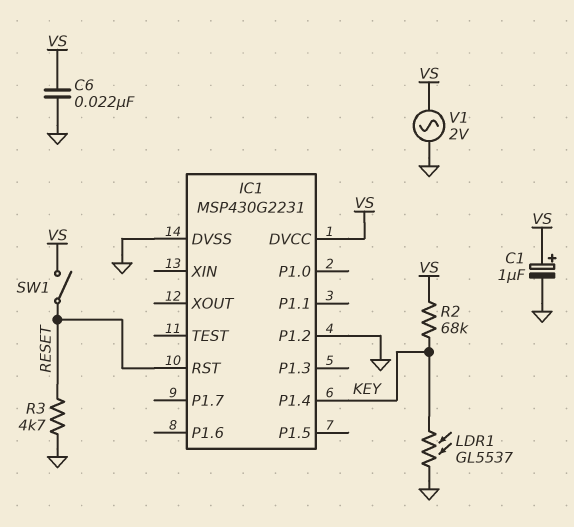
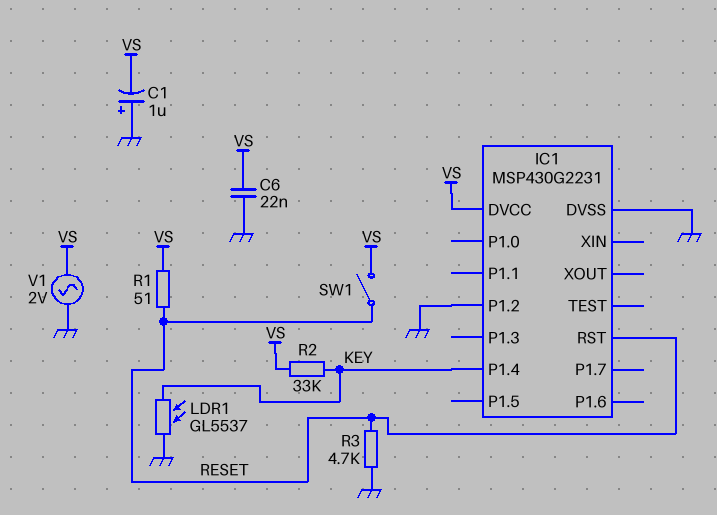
C1: 1uF (plus VS, minus GND) -> 1uF (plus GND, minus VS)
R1: none -> 51 (RESET, VS)
R2: 68k (KEY, VS) -> 33k (KEY, VS)

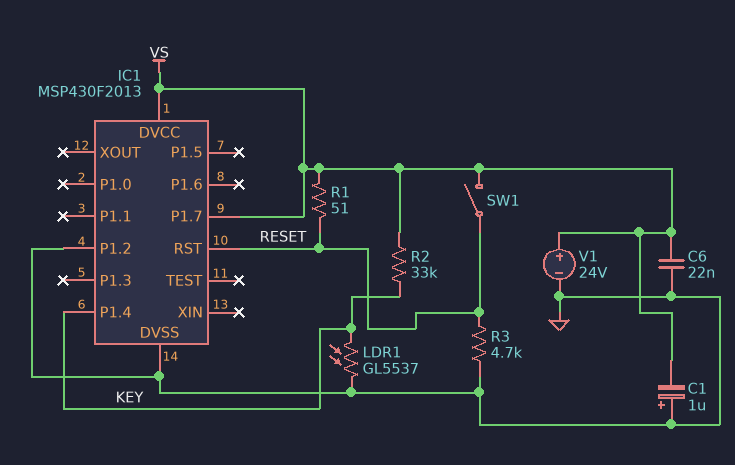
IC1: MSP430G2231 -> MSP430F2013
IC1 pin P1.7: none -> VS
V1: AC 2V (GND, VS) -> 24V (plus VS, minus GND)

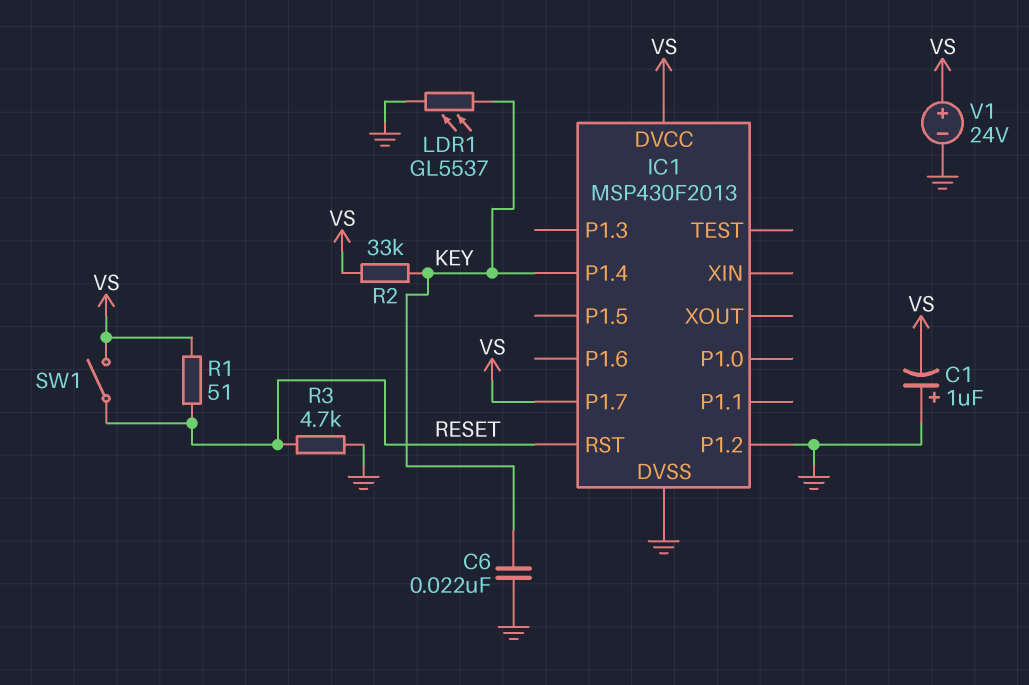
C6: 22nF (GND, VS) -> 22nF (GND, KEY)

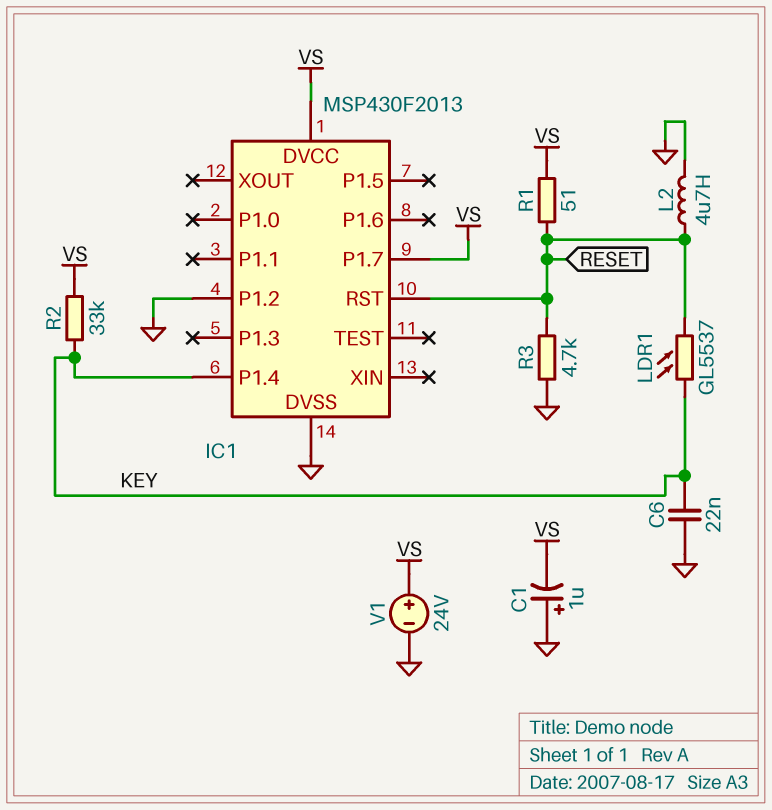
L2: none -> 4.7uH (GND, RESET)
LDR1: GL5537 (GND, KEY) -> GL5537 (KEY, RESET)
SW1: switch (RESET, VS) -> none

